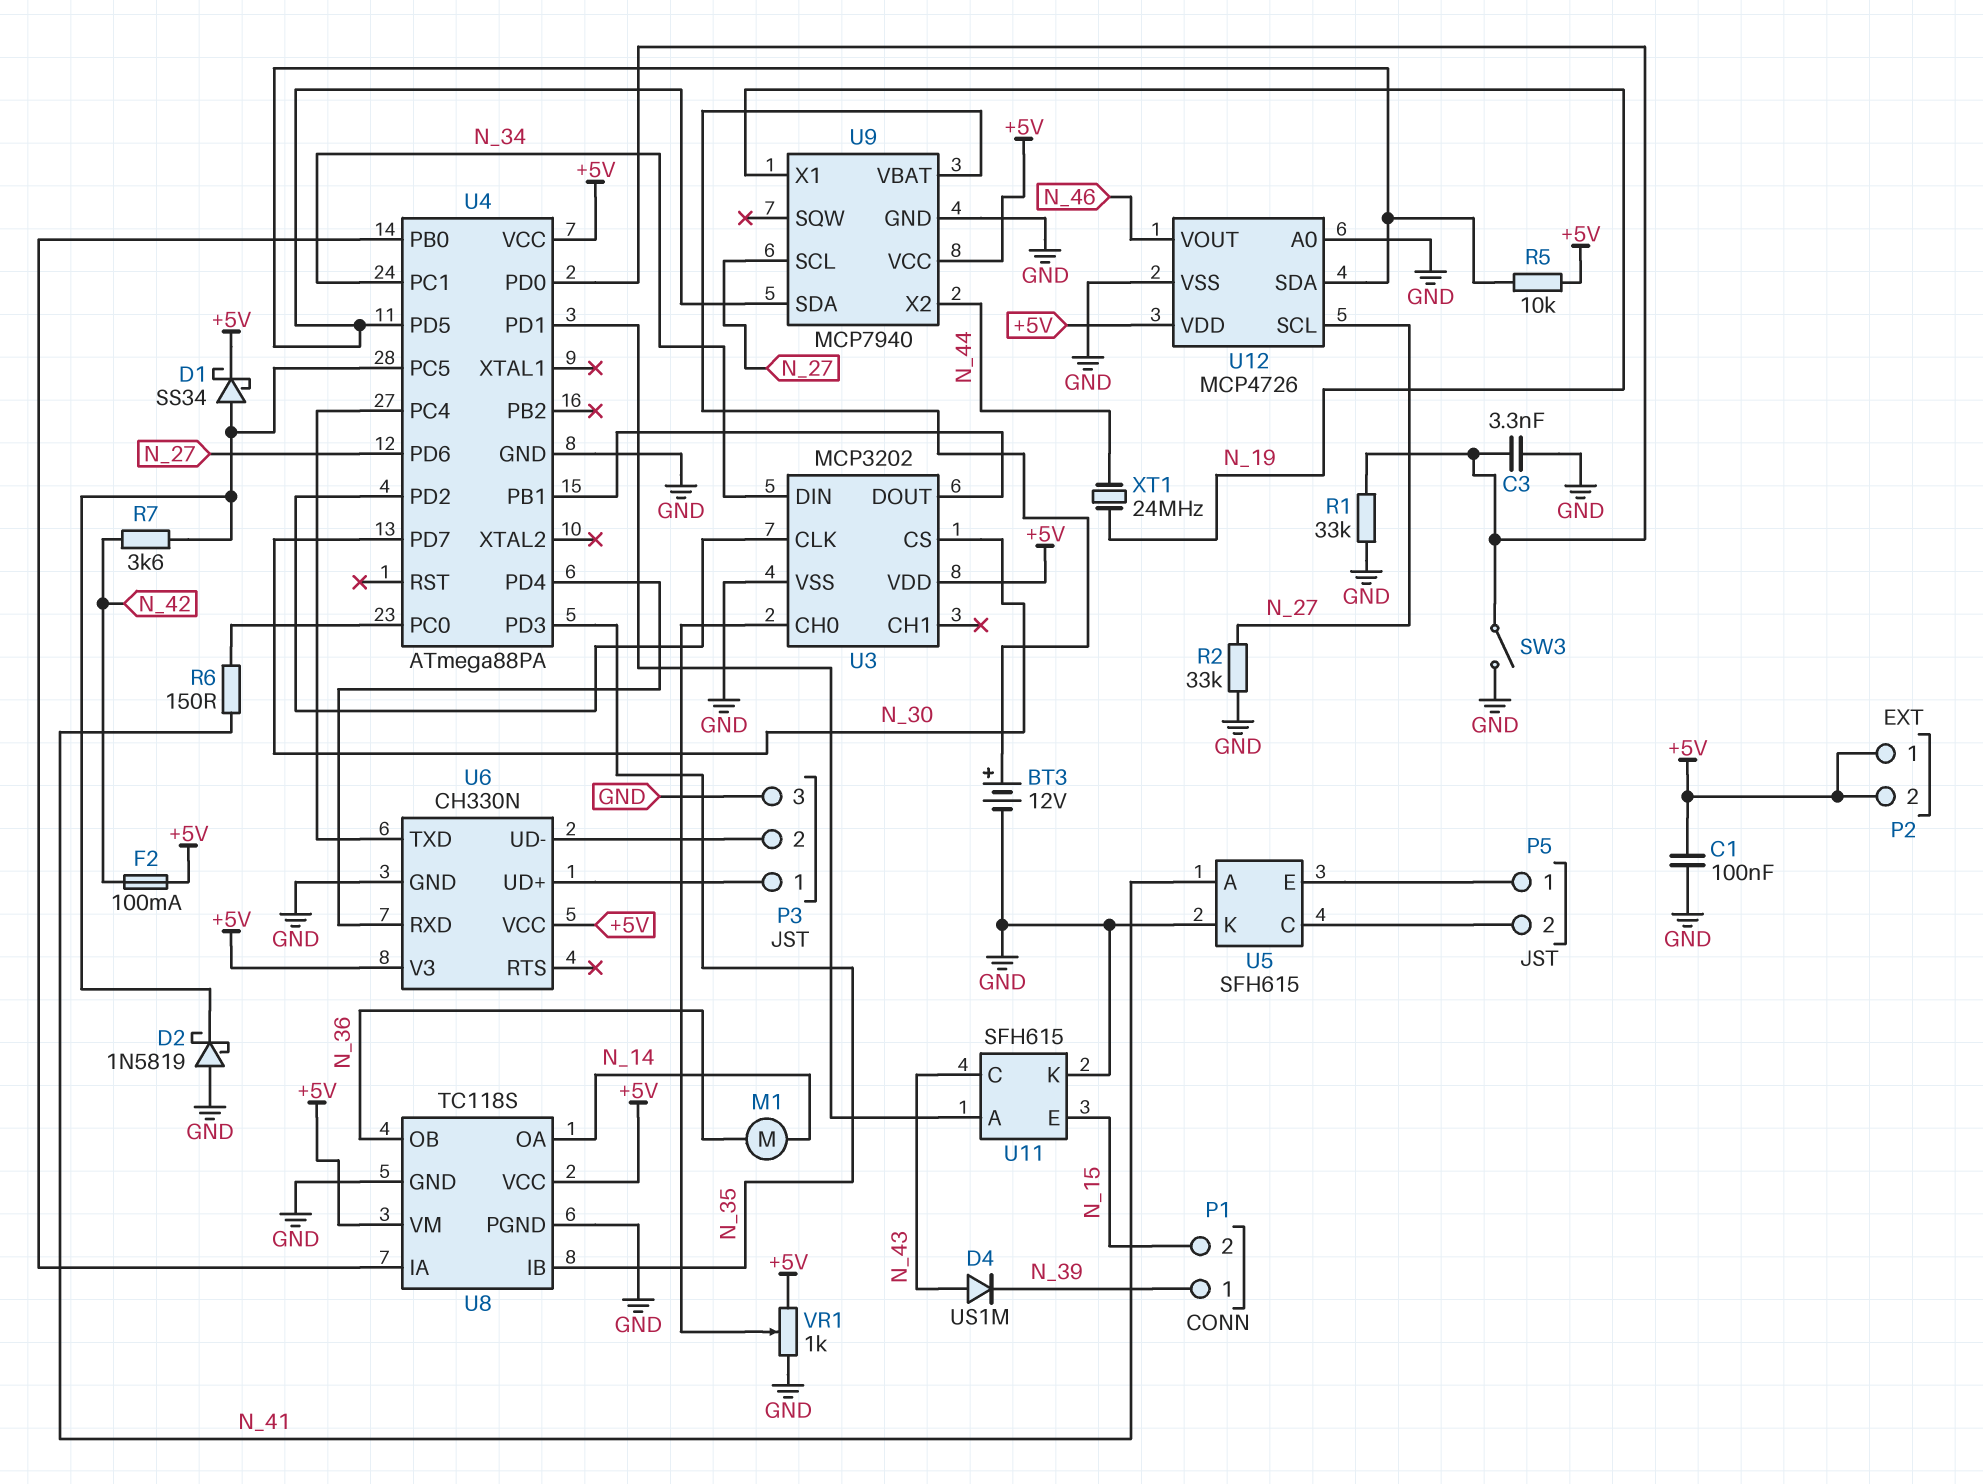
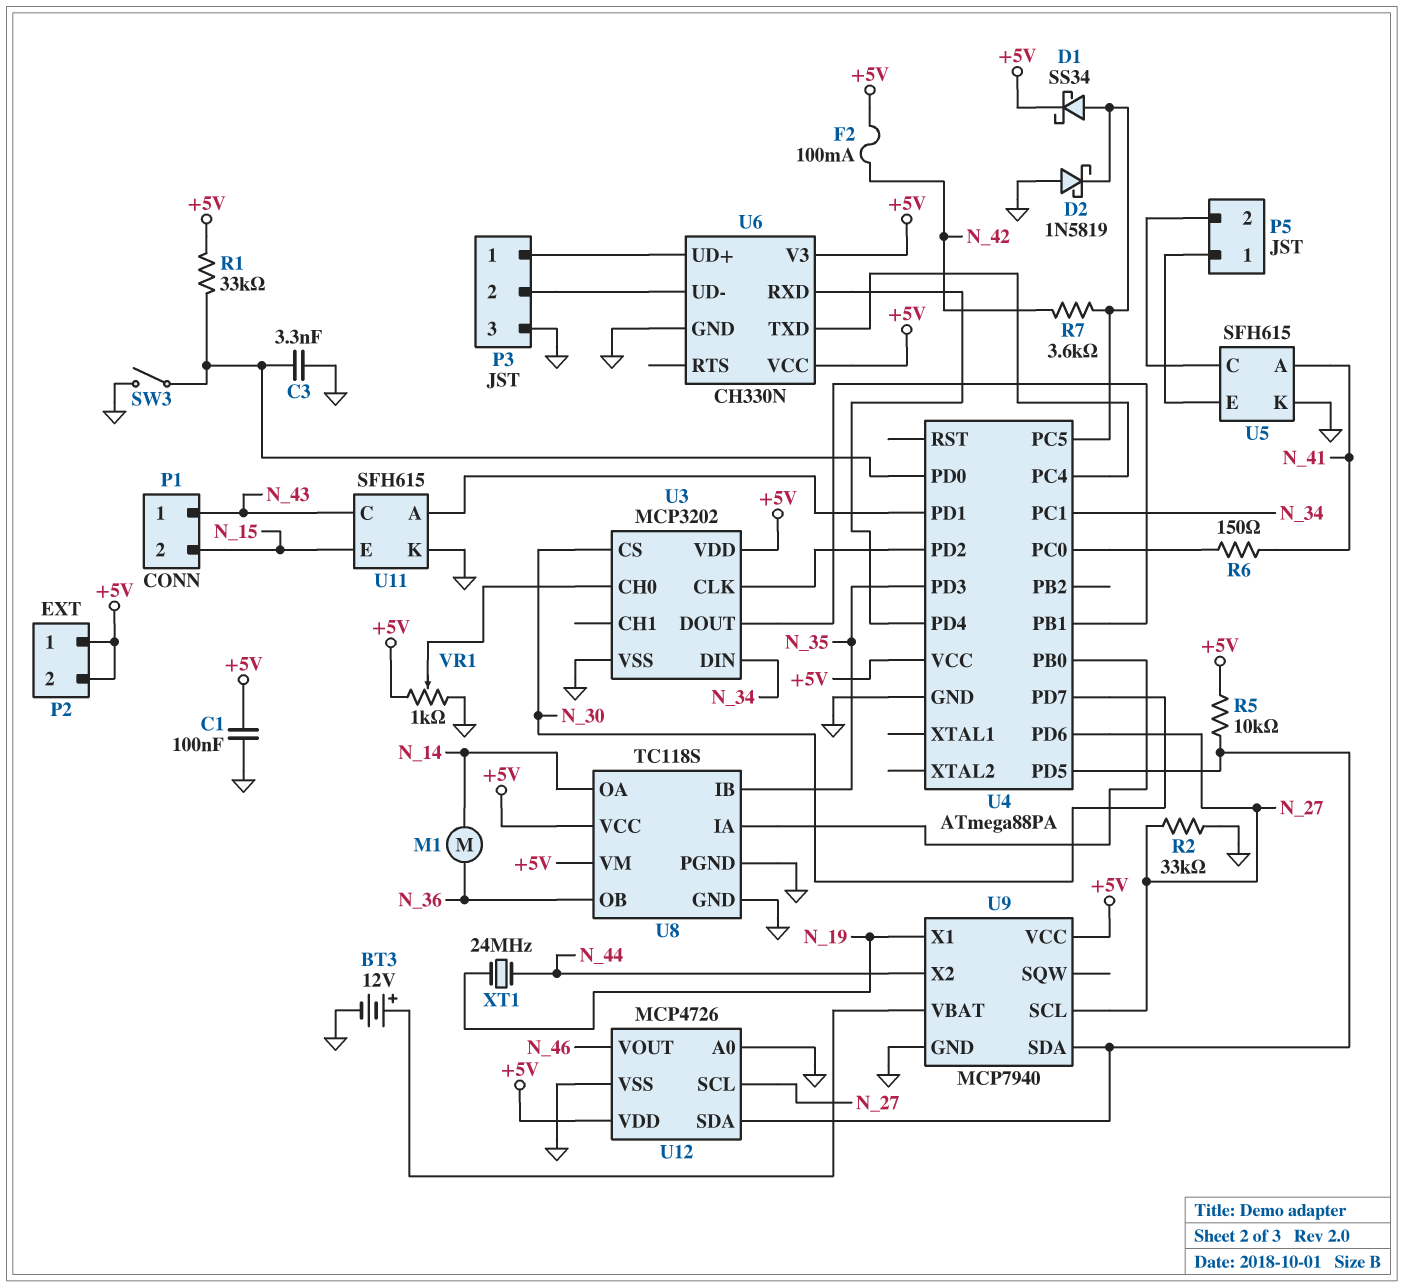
D4: diode US1M (A N_43, K N_39) -> none
P1 pin 1: N_39 -> N_43
R1: 33k (GND, U4/PD0) -> 33k (+5V, U4/PD0)

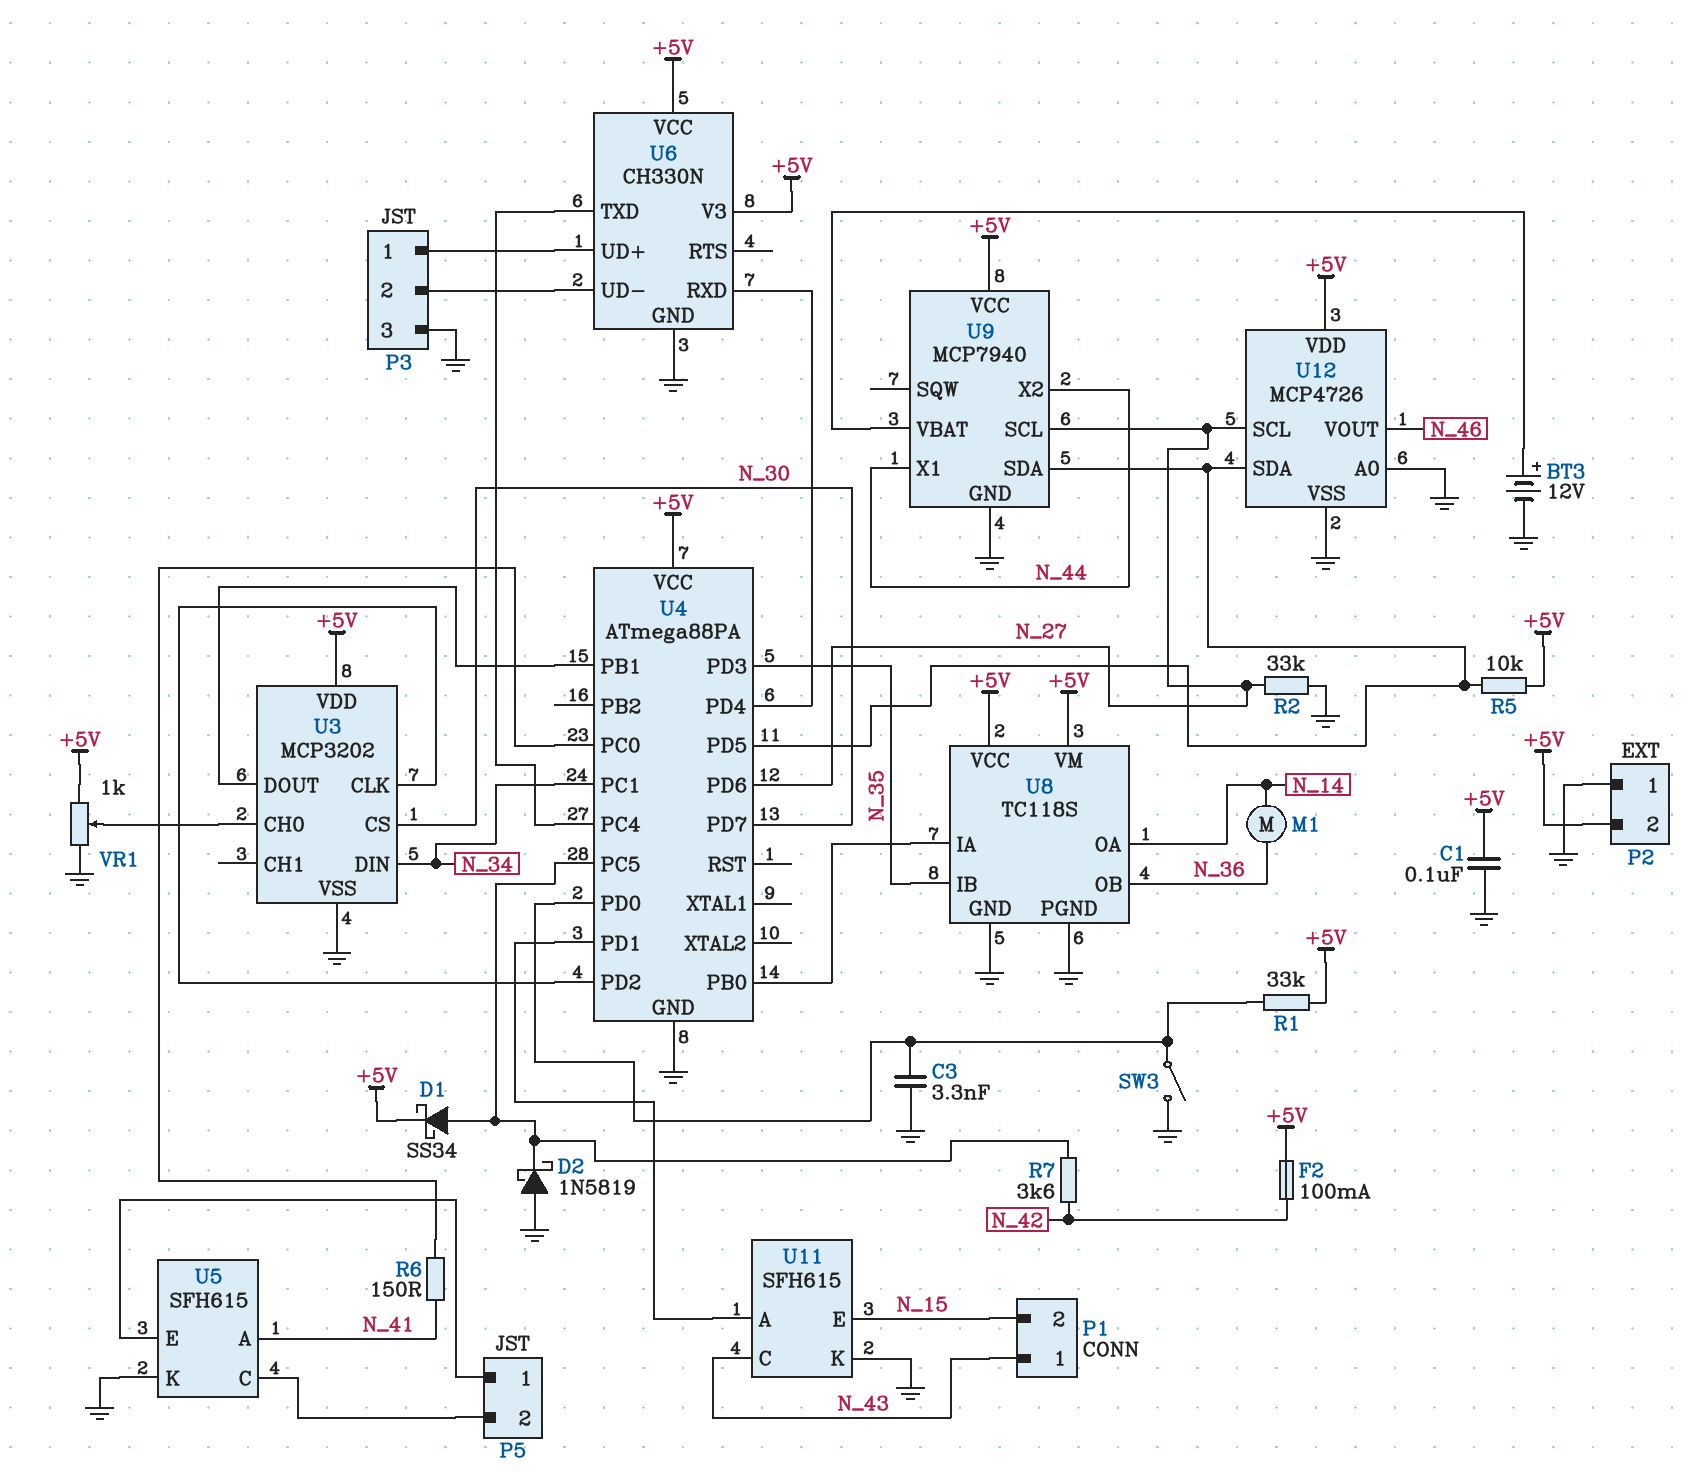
P2 pin 1: +5V -> GND
U9 pin X1: N_19 -> N_44
XT1: 24MHz (N_19, N_44) -> none

